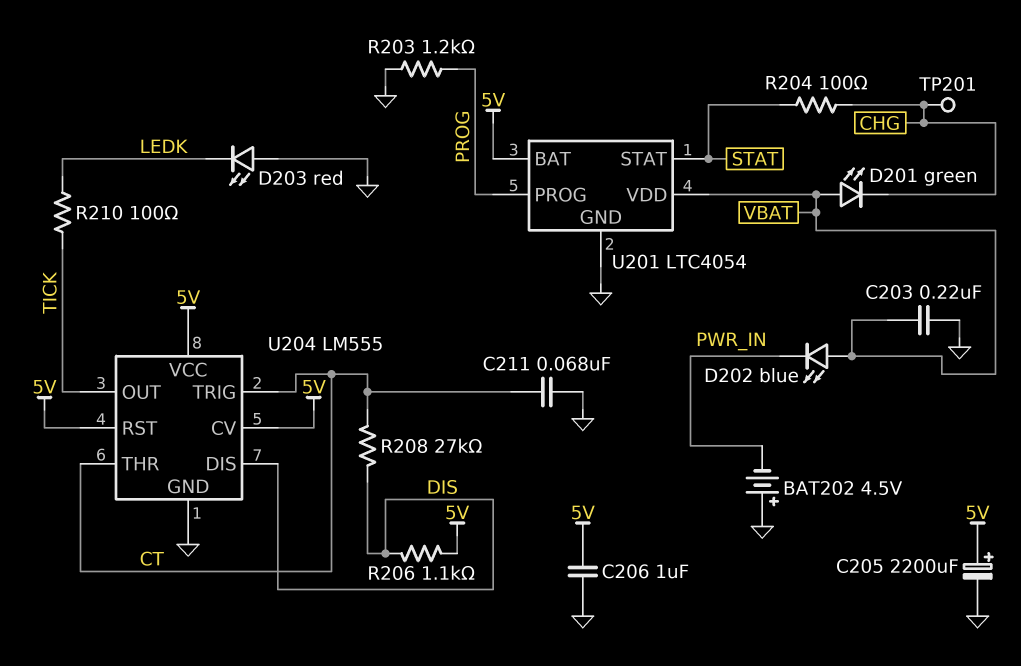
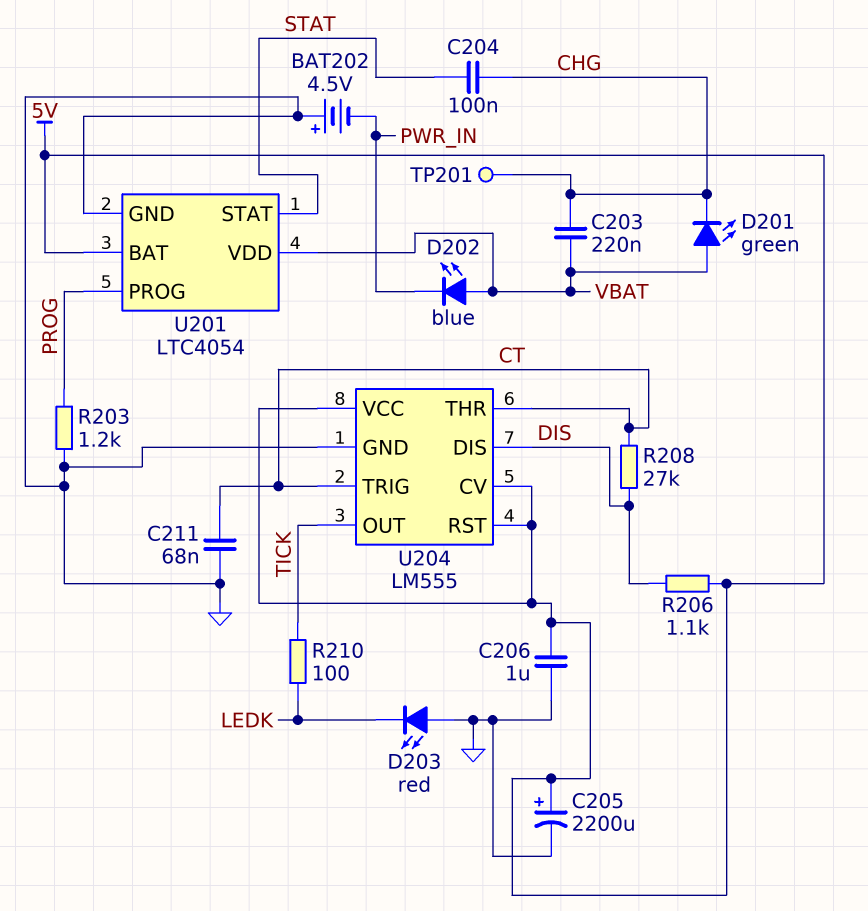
C203: 220nF (GND, VBAT) -> 220nF (CHG, VBAT)
C204: none -> 100nF (CHG, STAT)
R204: 100 (CHG, STAT) -> none

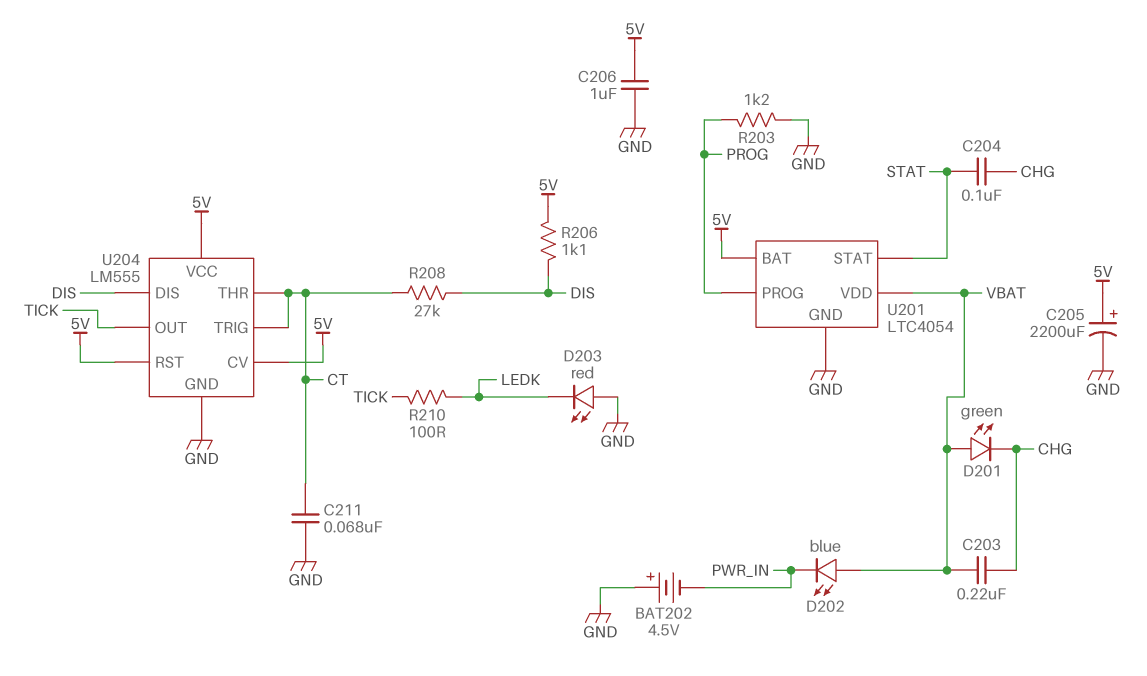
TP201: test point (CHG) -> none

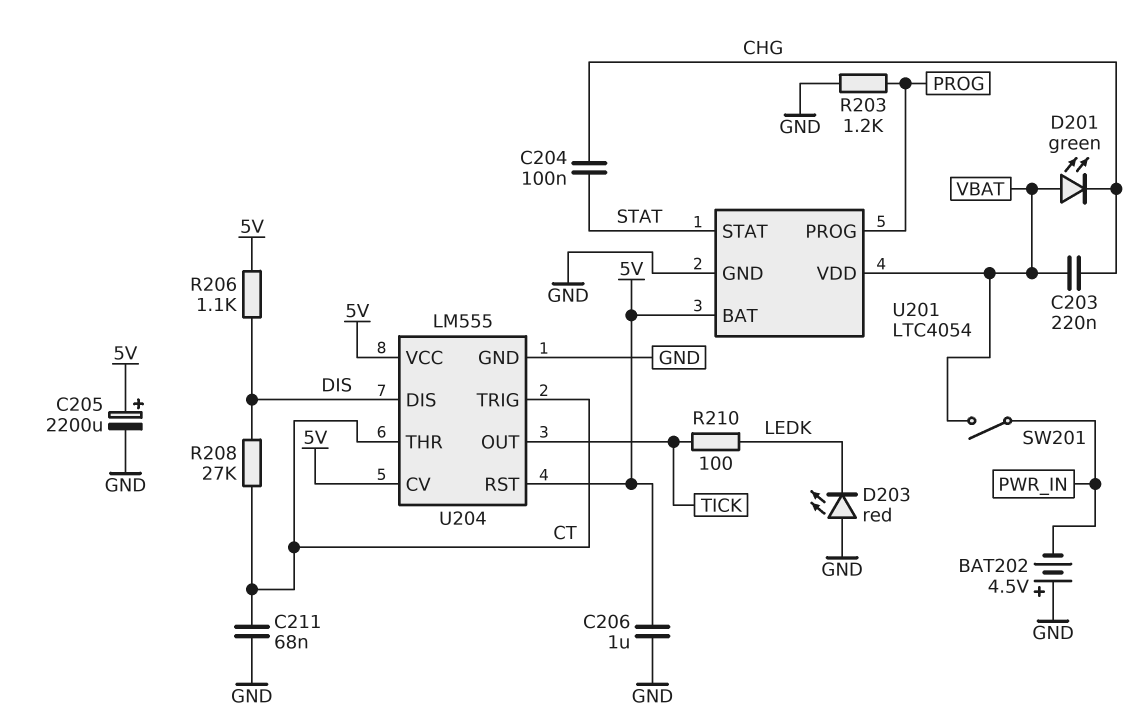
D202: LED blue (A VBAT, K PWR_IN) -> none
SW201: none -> switch (PWR_IN, VBAT)

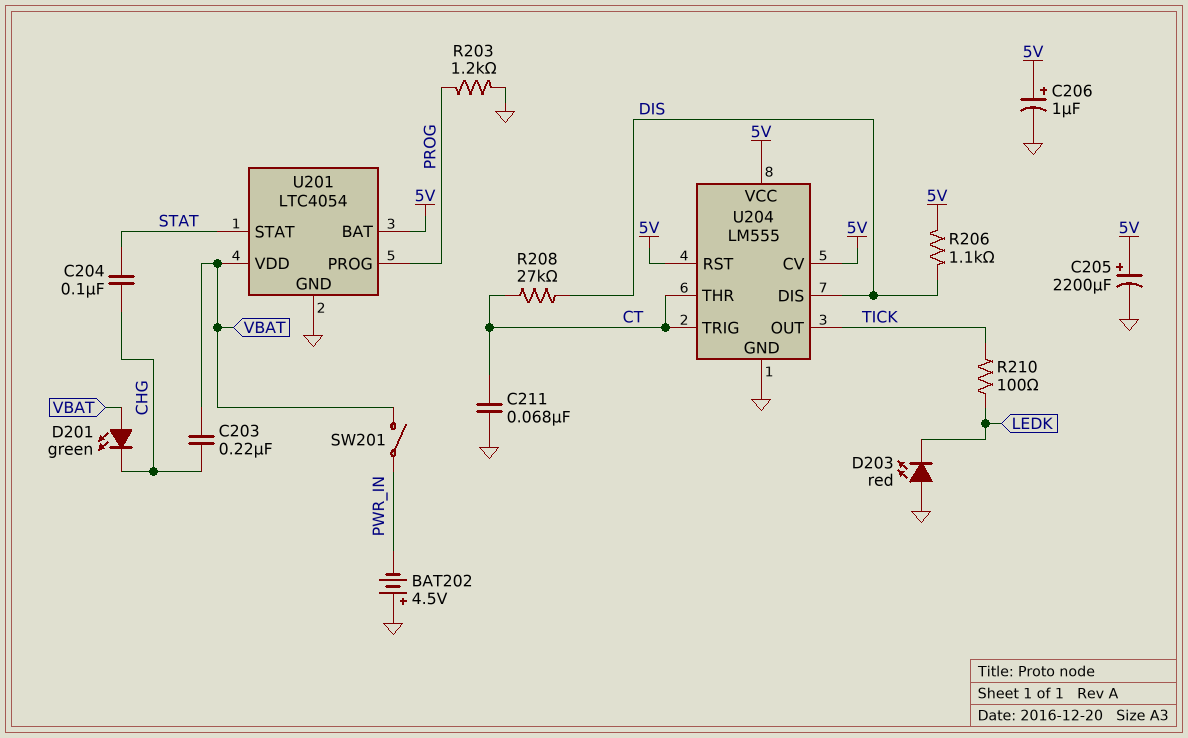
C206: 1uF (5V, GND) -> 1uF (plus 5V, minus GND)

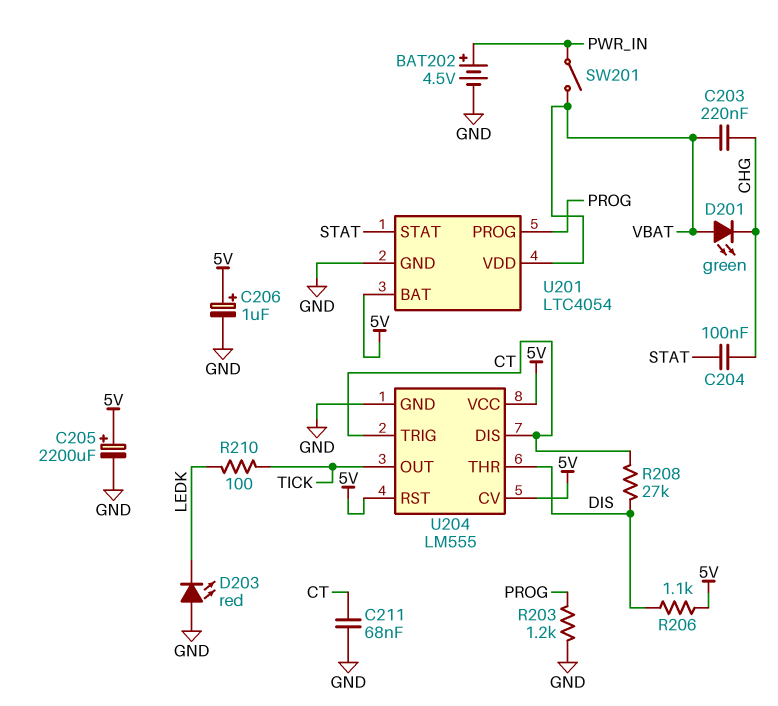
BAT202: 4.5V (plus GND, minus PWR_IN) -> 4.5V (plus PWR_IN, minus GND)
U204 pin DIS: DIS -> CT
U204 pin THR: CT -> DIS

